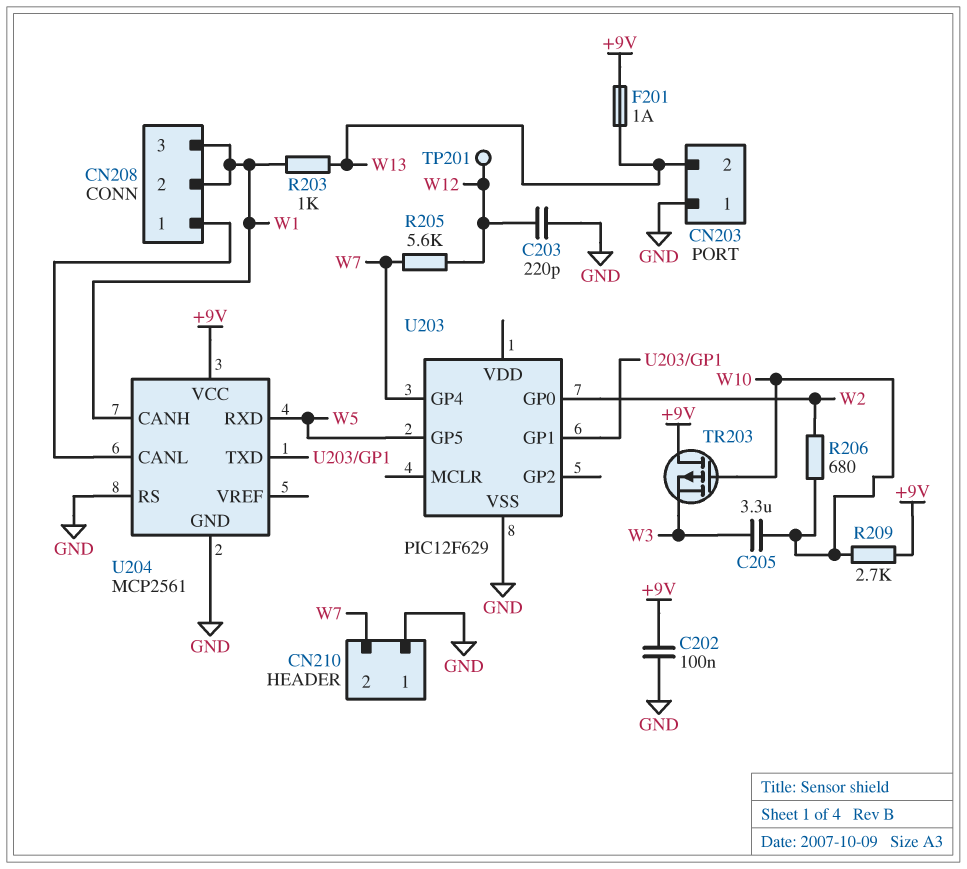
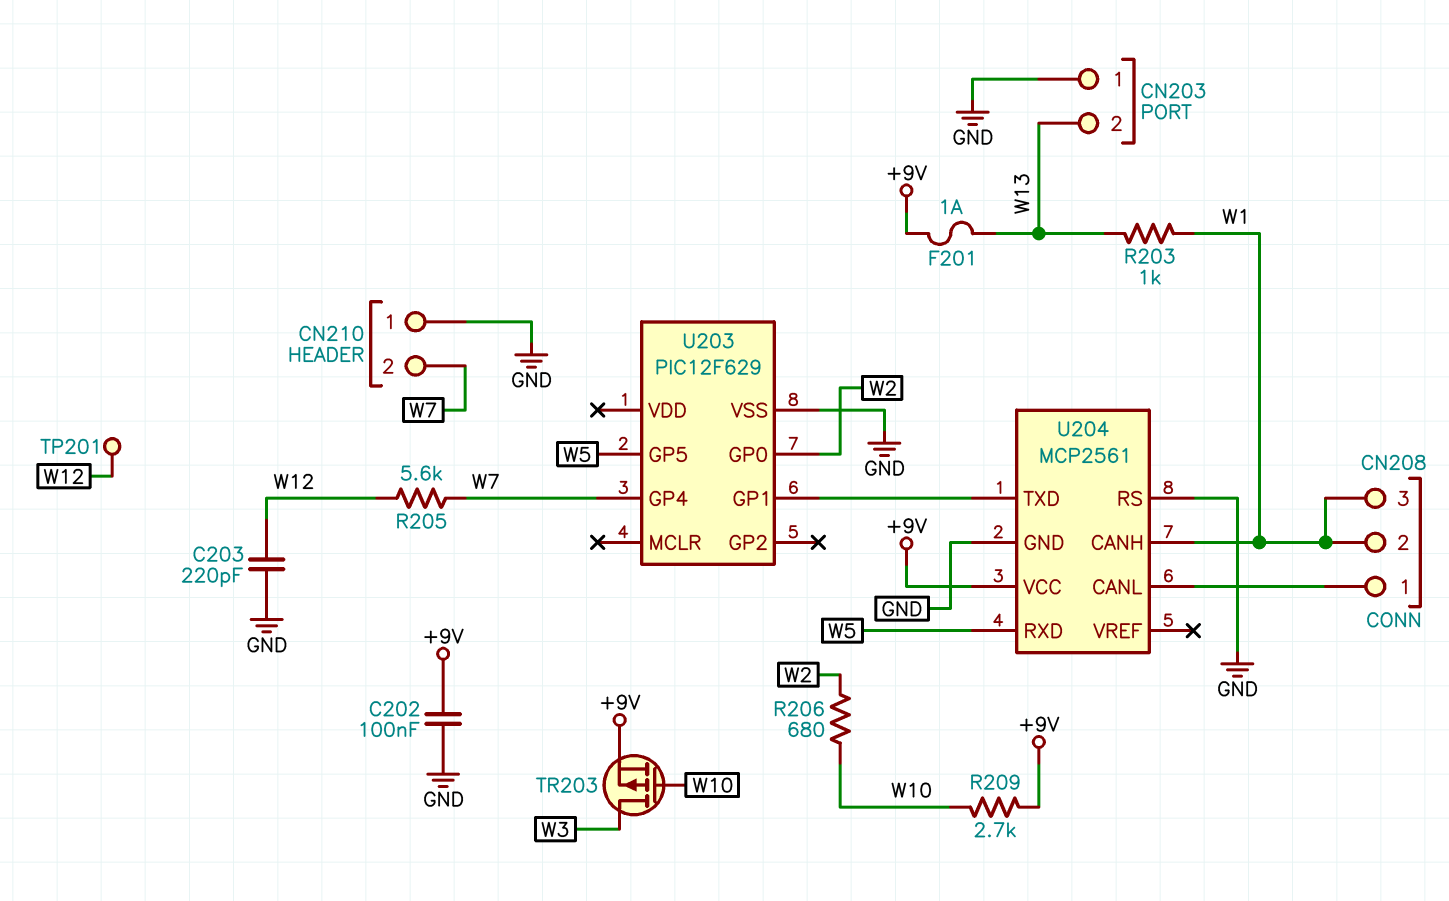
C205: 3.3uF (W3, W10) -> none
TR203: PMOS (G W10, D +9V, S W3) -> PMOS (G W10, D W3, S +9V)

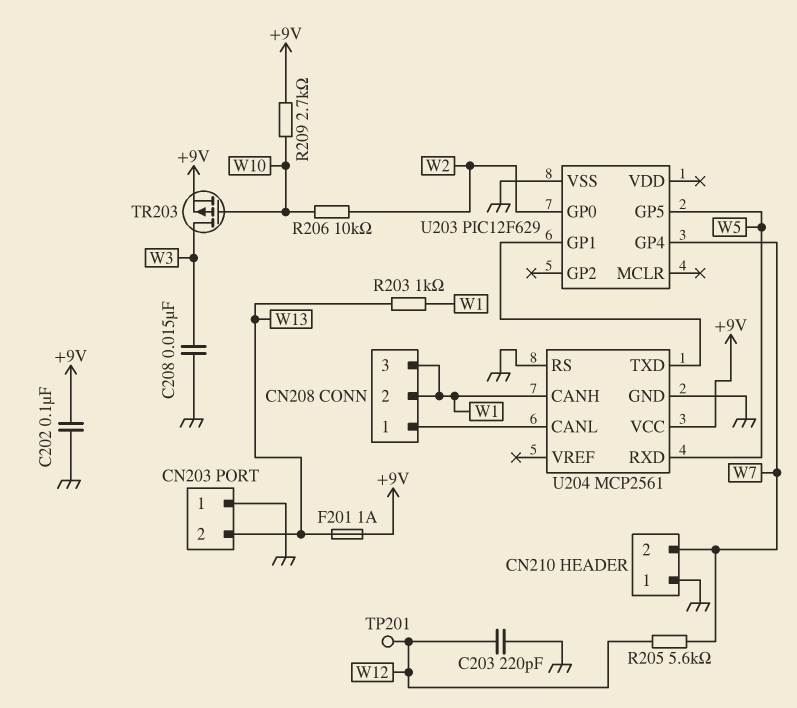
C208: none -> 15nF (GND, W3)
R206: 680 (W2, W10) -> 10k (W2, W10)

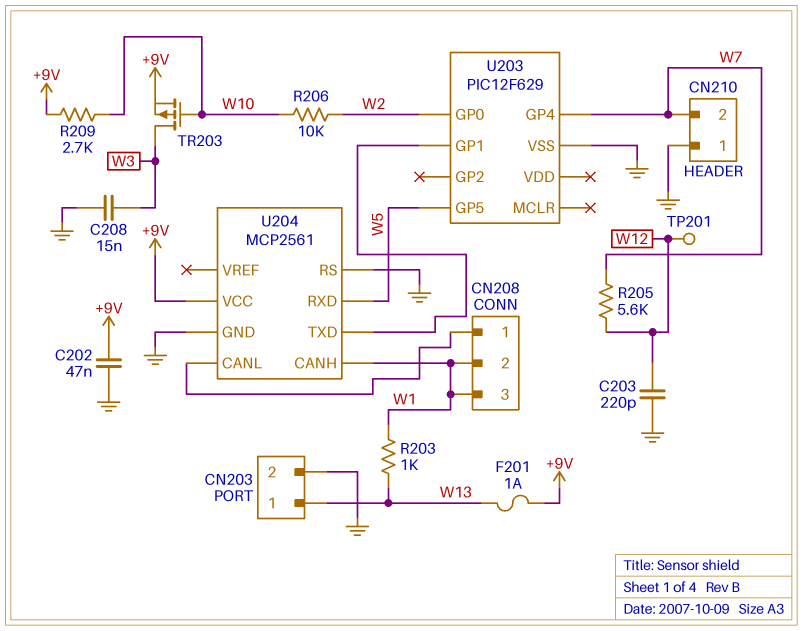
C202: 100nF (+9V, GND) -> 47nF (+9V, GND)
CN203 pin 1: GND -> W13
CN203 pin 2: W13 -> GND

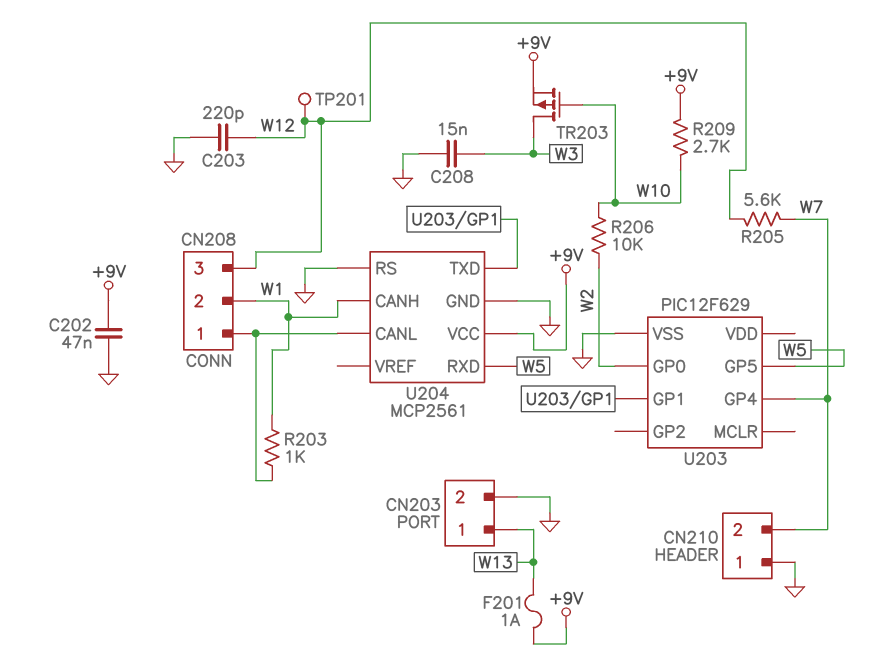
CN208 pin 3: W1 -> W12
R203: 1k (W1, W13) -> 1k (CN208/1, W1)

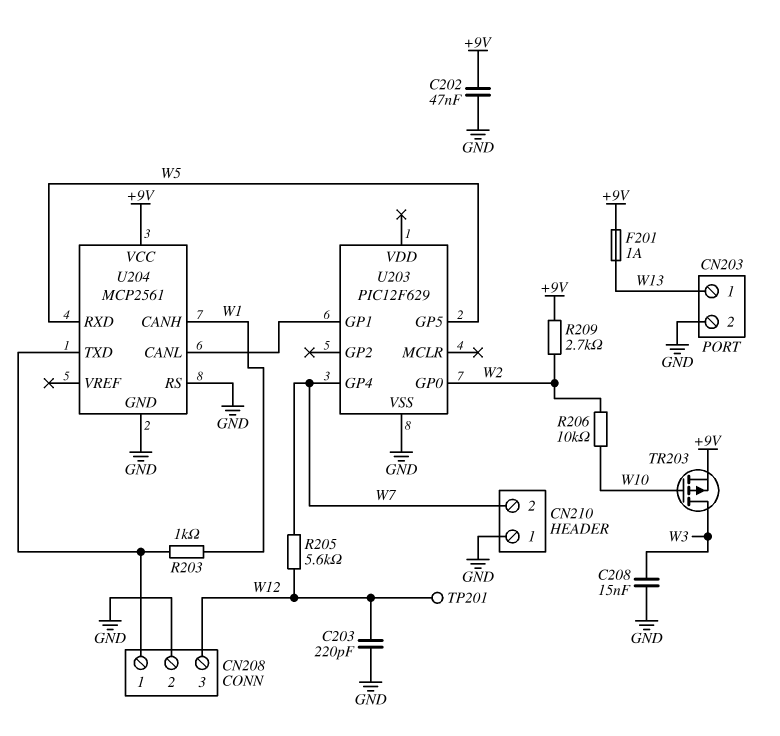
CN208 pin 2: W1 -> GND
R209: 2.7k (+9V, W10) -> 2.7k (+9V, W2)
U204 pin CANL: CN208/1 -> U203/GP1
U204 pin TXD: U203/GP1 -> CN208/1

